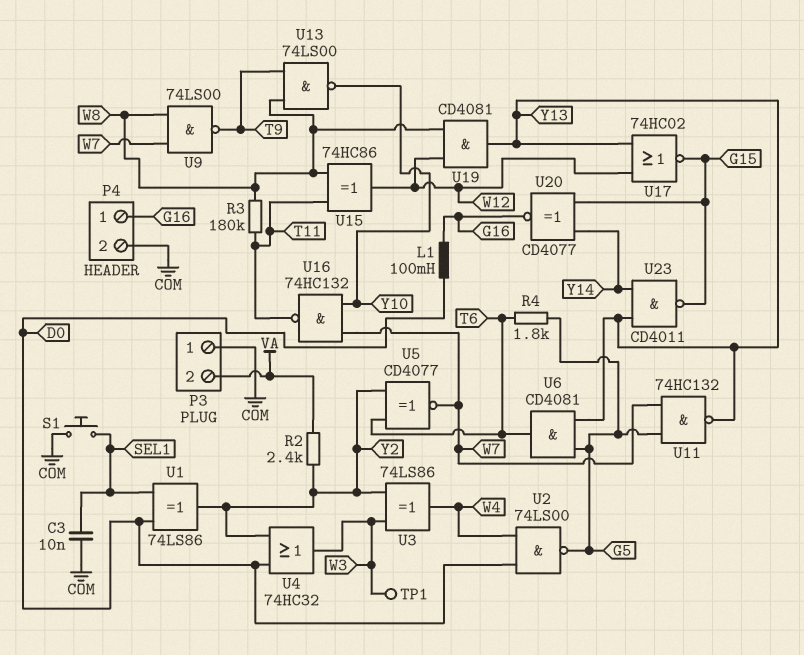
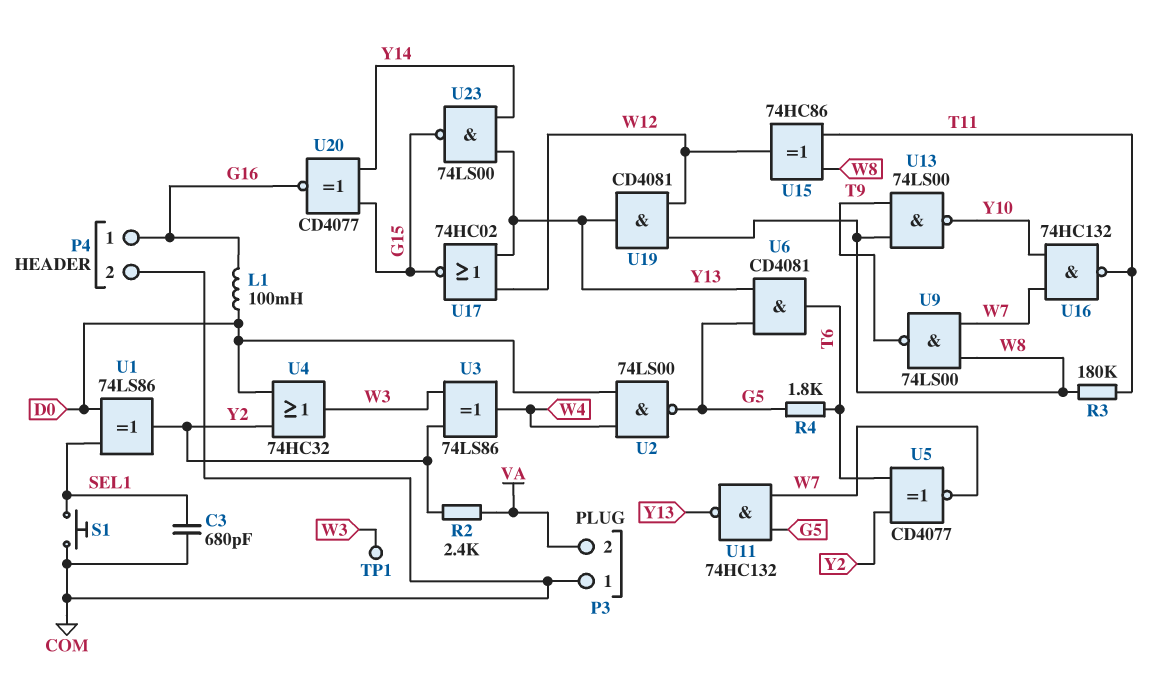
C3: 10nF (COM, SEL1) -> 680pF (COM, SEL1)
U23: NAND CD4011 (in Y13, in Y14, out G15) -> NAND 74LS00 (in Y13, in Y14, out G15)

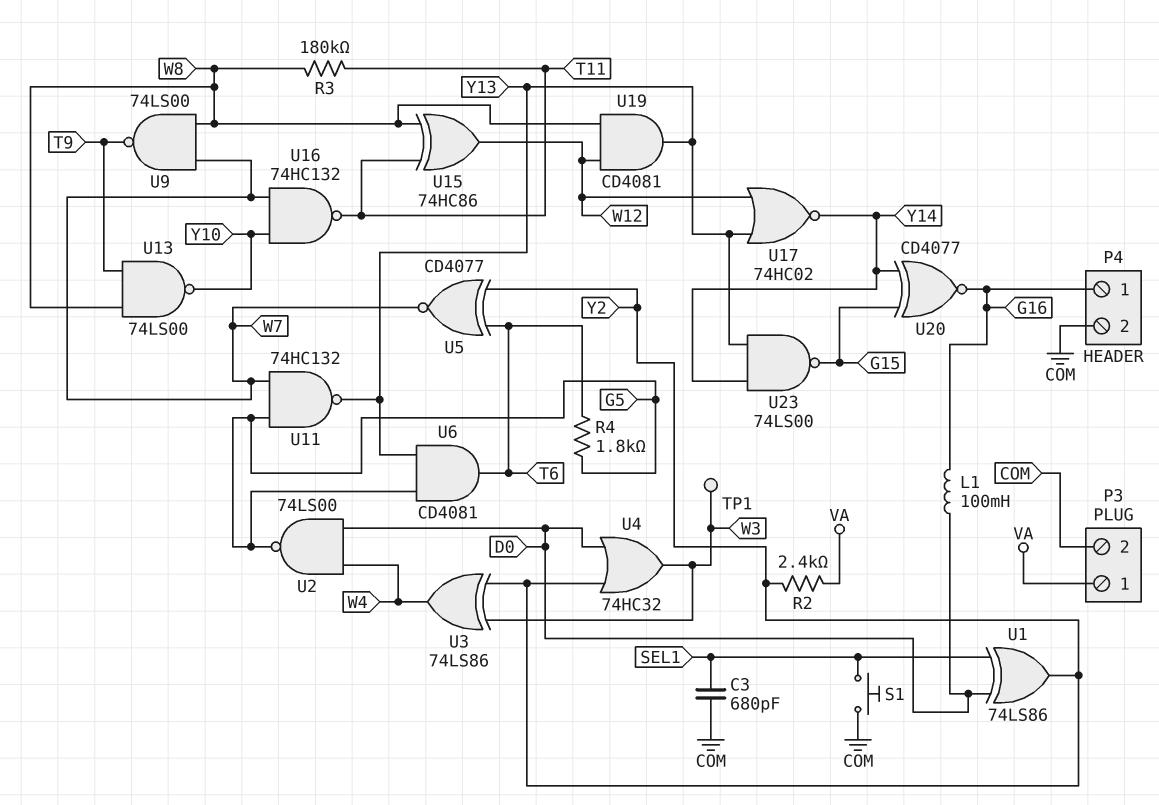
P3 pin 1: COM -> VA
P3 pin 2: VA -> COM
U17: NOR 74HC02 (in W12, in Y13, out G15) -> NOR 74HC02 (in W12, in Y13, out Y14)

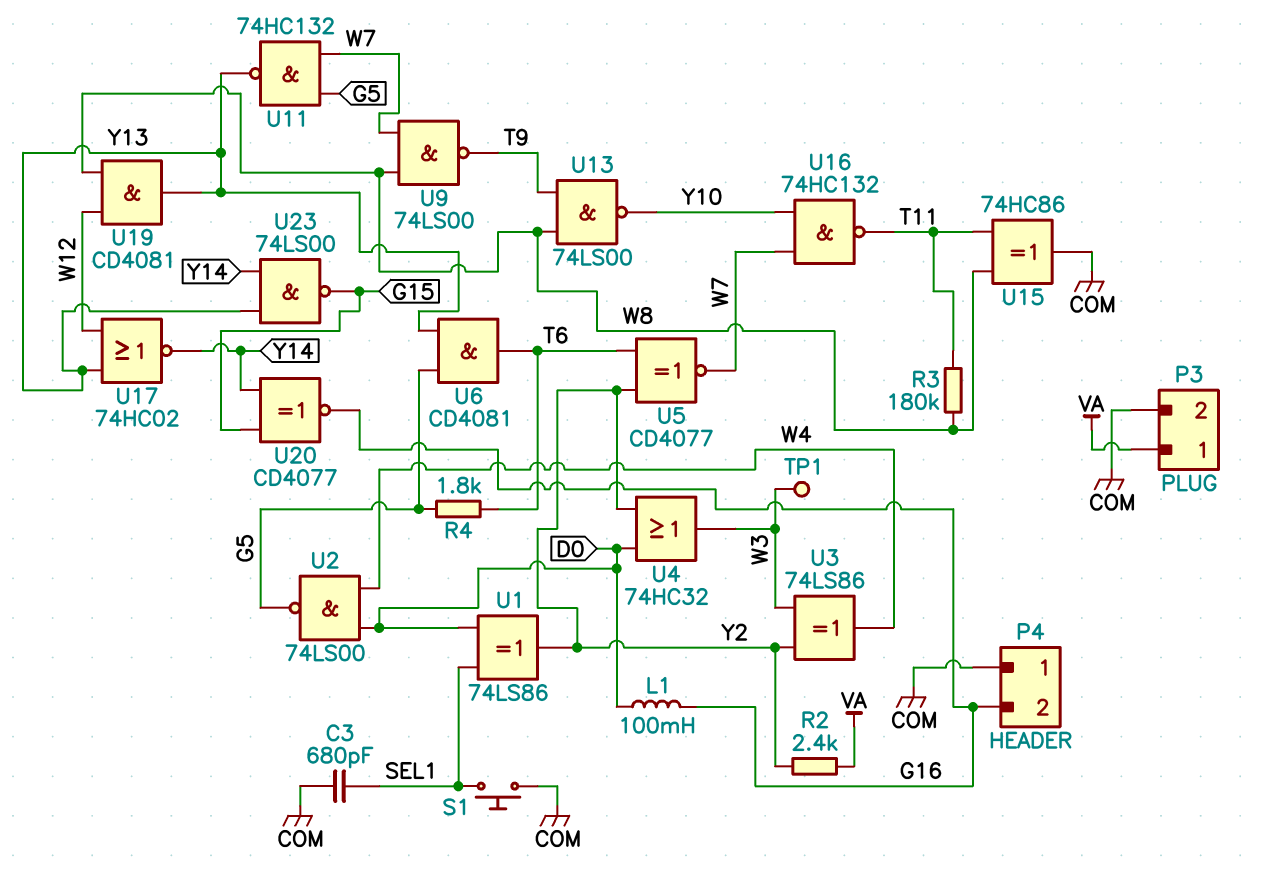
P4 pin 1: G16 -> COM
P4 pin 2: COM -> G16
U15: XOR 74HC86 (in T11, in W8, out W12) -> XOR 74HC86 (in T11, in W8, out COM)

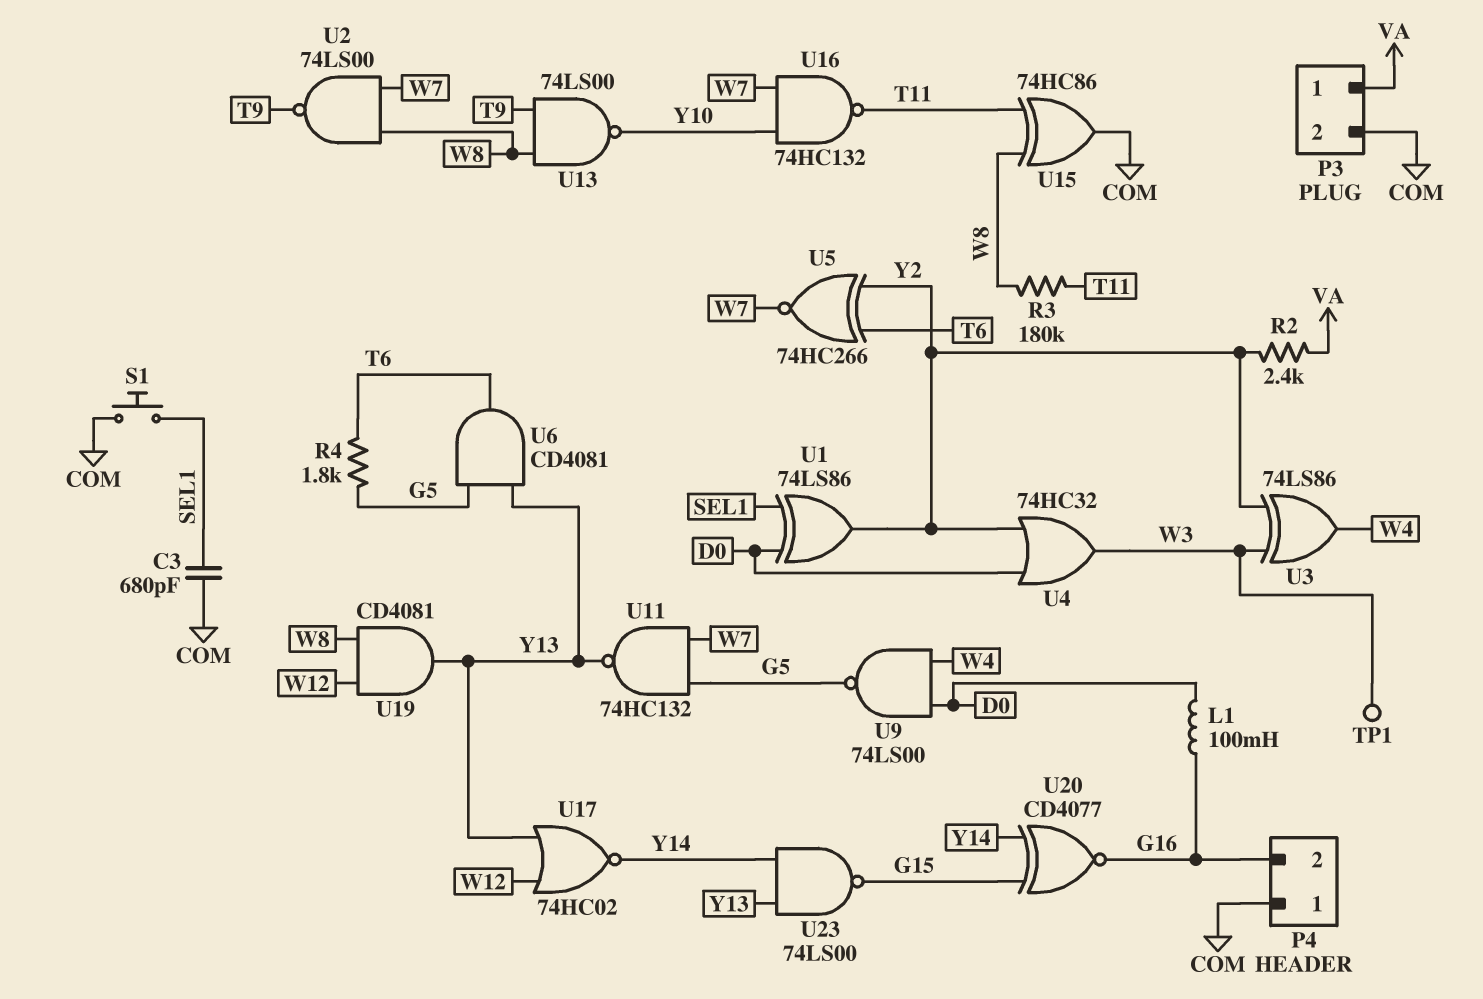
U2: NAND 74LS00 (in D0, in W4, out G5) -> NAND 74LS00 (in W7, in W8, out T9)
U5: XNOR CD4077 (in T6, in Y2, out W7) -> XNOR 74HC266 (in T6, in Y2, out W7)
U9: NAND 74LS00 (in W7, in W8, out T9) -> NAND 74LS00 (in D0, in W4, out G5)

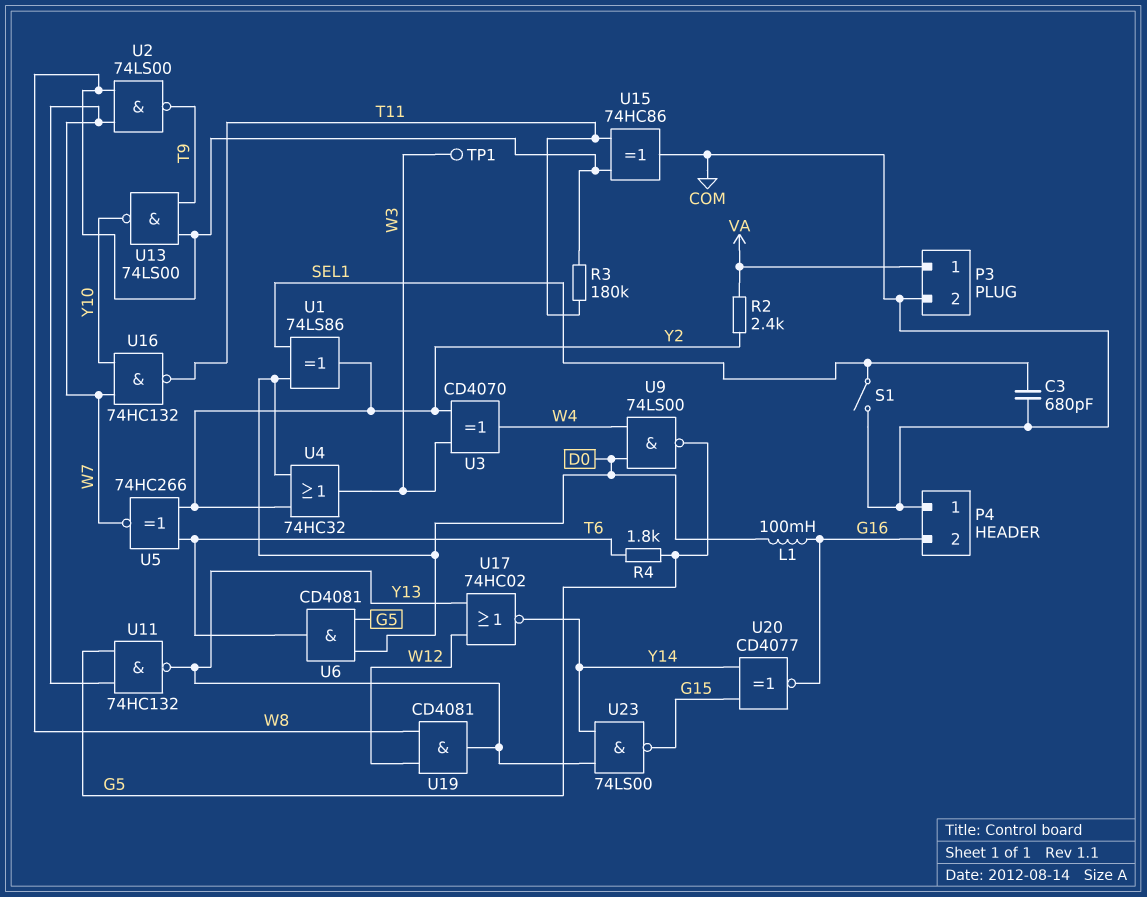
S1: button (COM, SEL1) -> switch (COM, SEL1)
U3: XOR 74LS86 (in W3, in Y2, out W4) -> XOR CD4070 (in W3, in Y2, out W4)
U6: AND CD4081 (in G5, in Y13, out T6) -> AND CD4081 (in D0, in G5, out T6)

